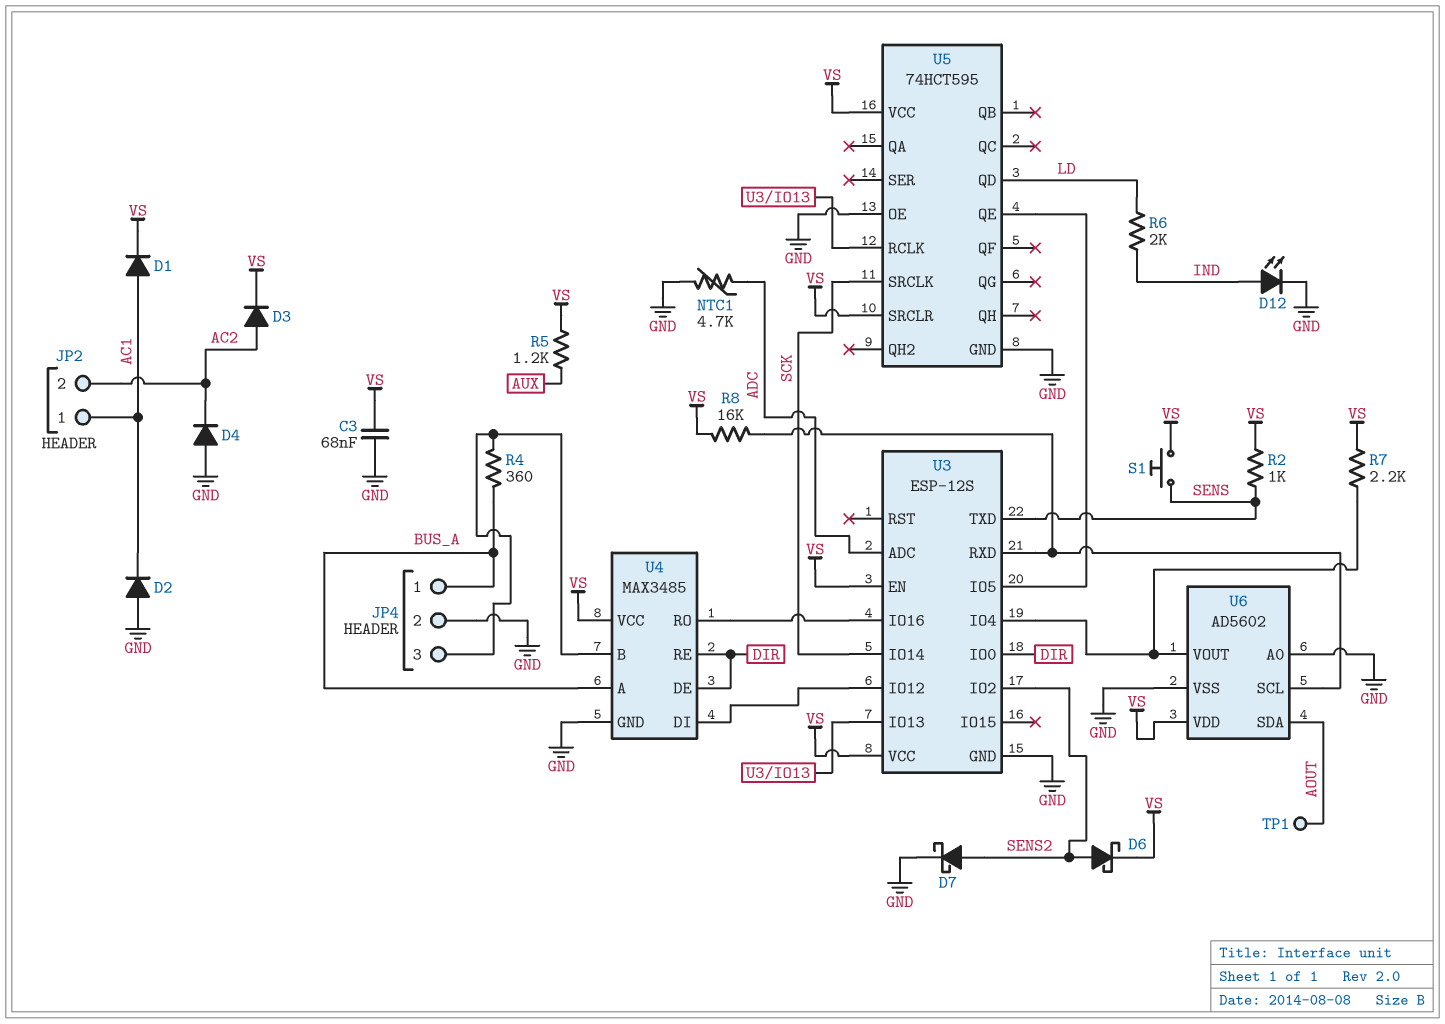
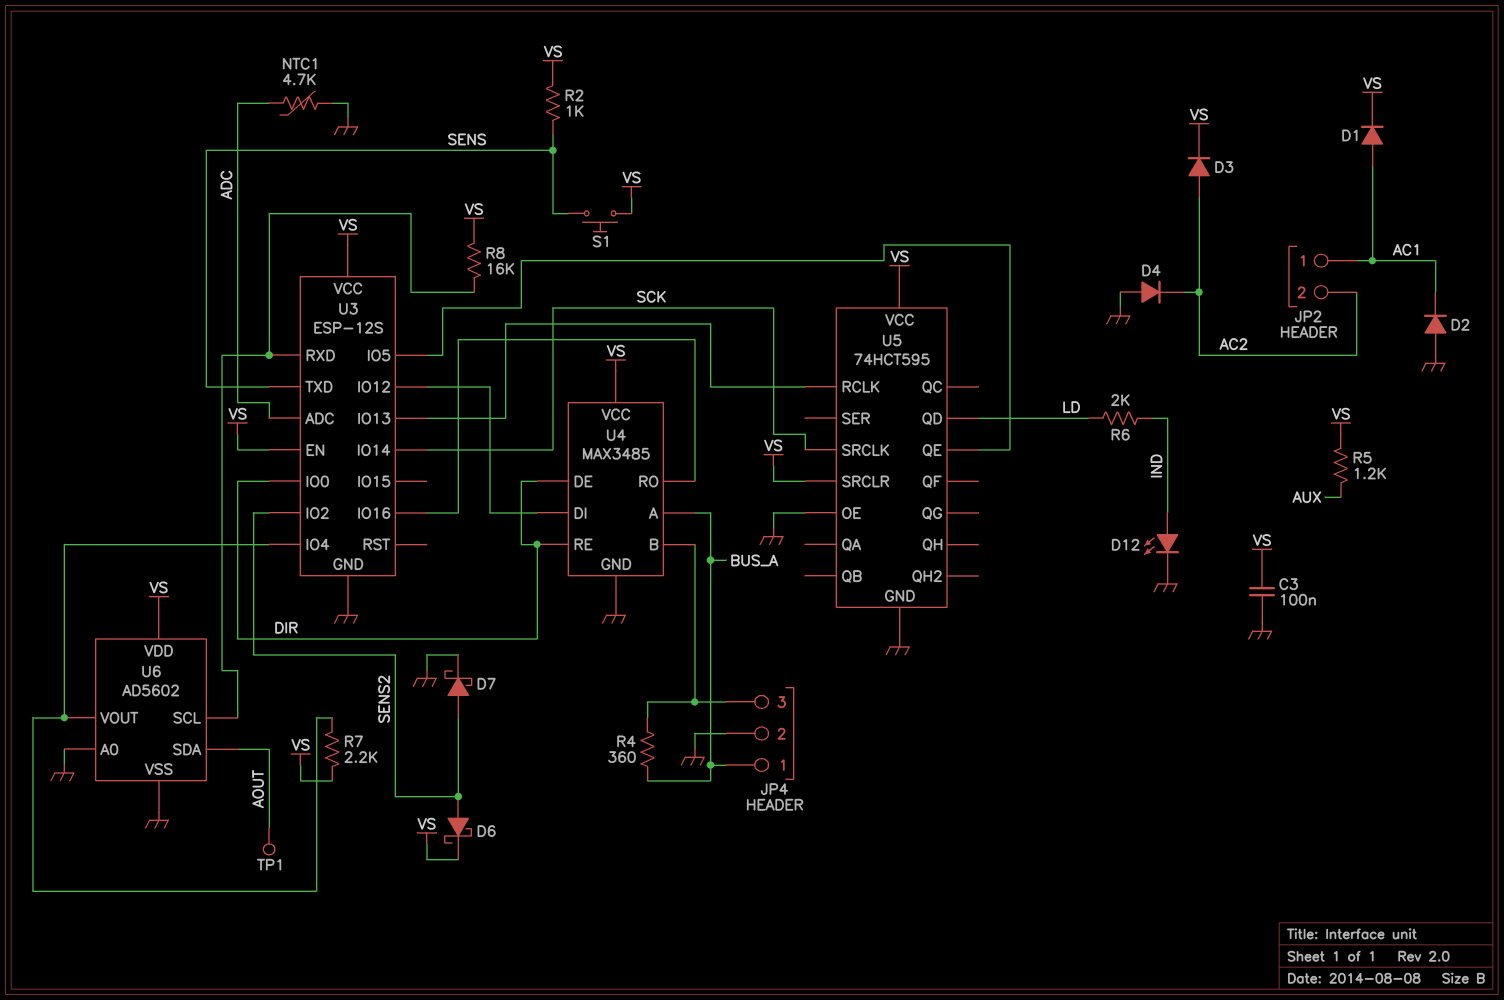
C3: 68nF (GND, VS) -> 100nF (GND, VS)

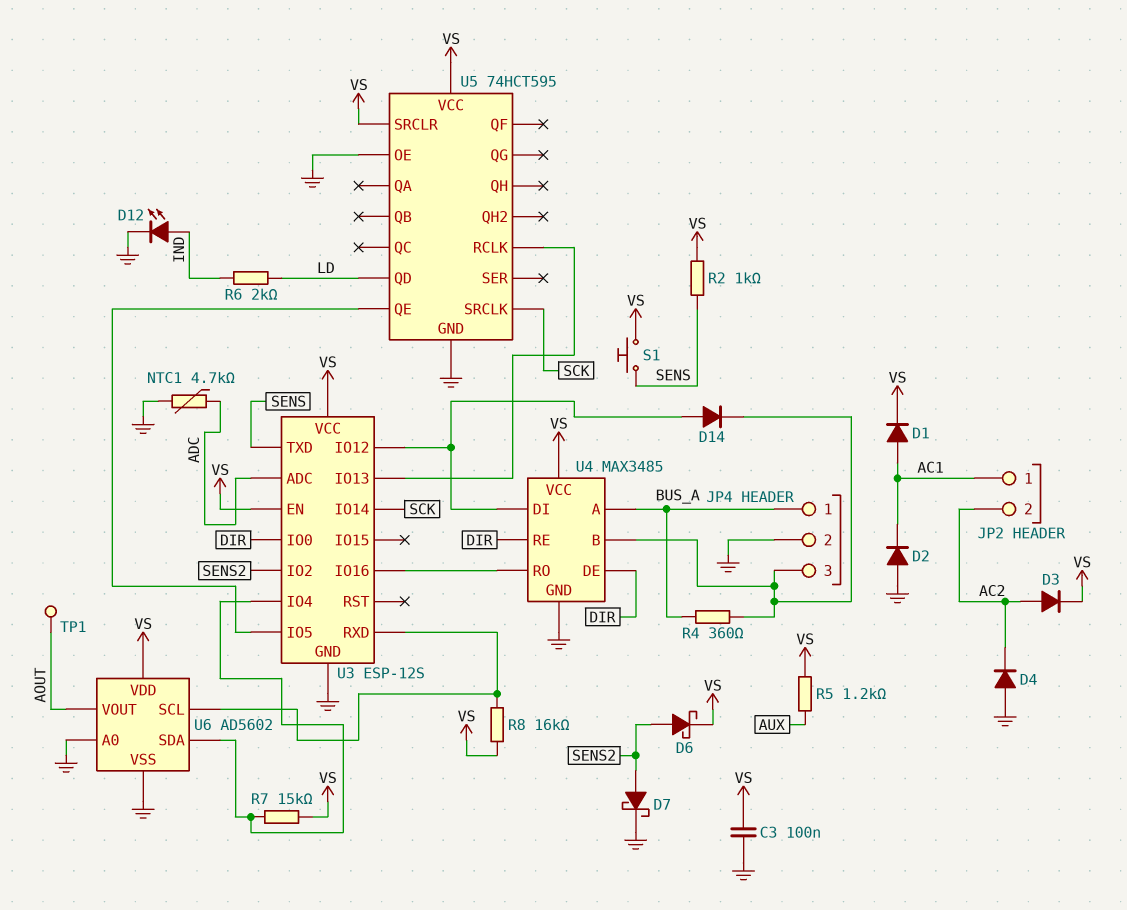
D14: none -> diode (A U3/IO12, K JP4/3)
R7: 2.2k (U3/IO4, VS) -> 15k (U3/IO4, VS)
U6 pin SDA: AOUT -> U3/IO4
U6 pin VOUT: U3/IO4 -> AOUT

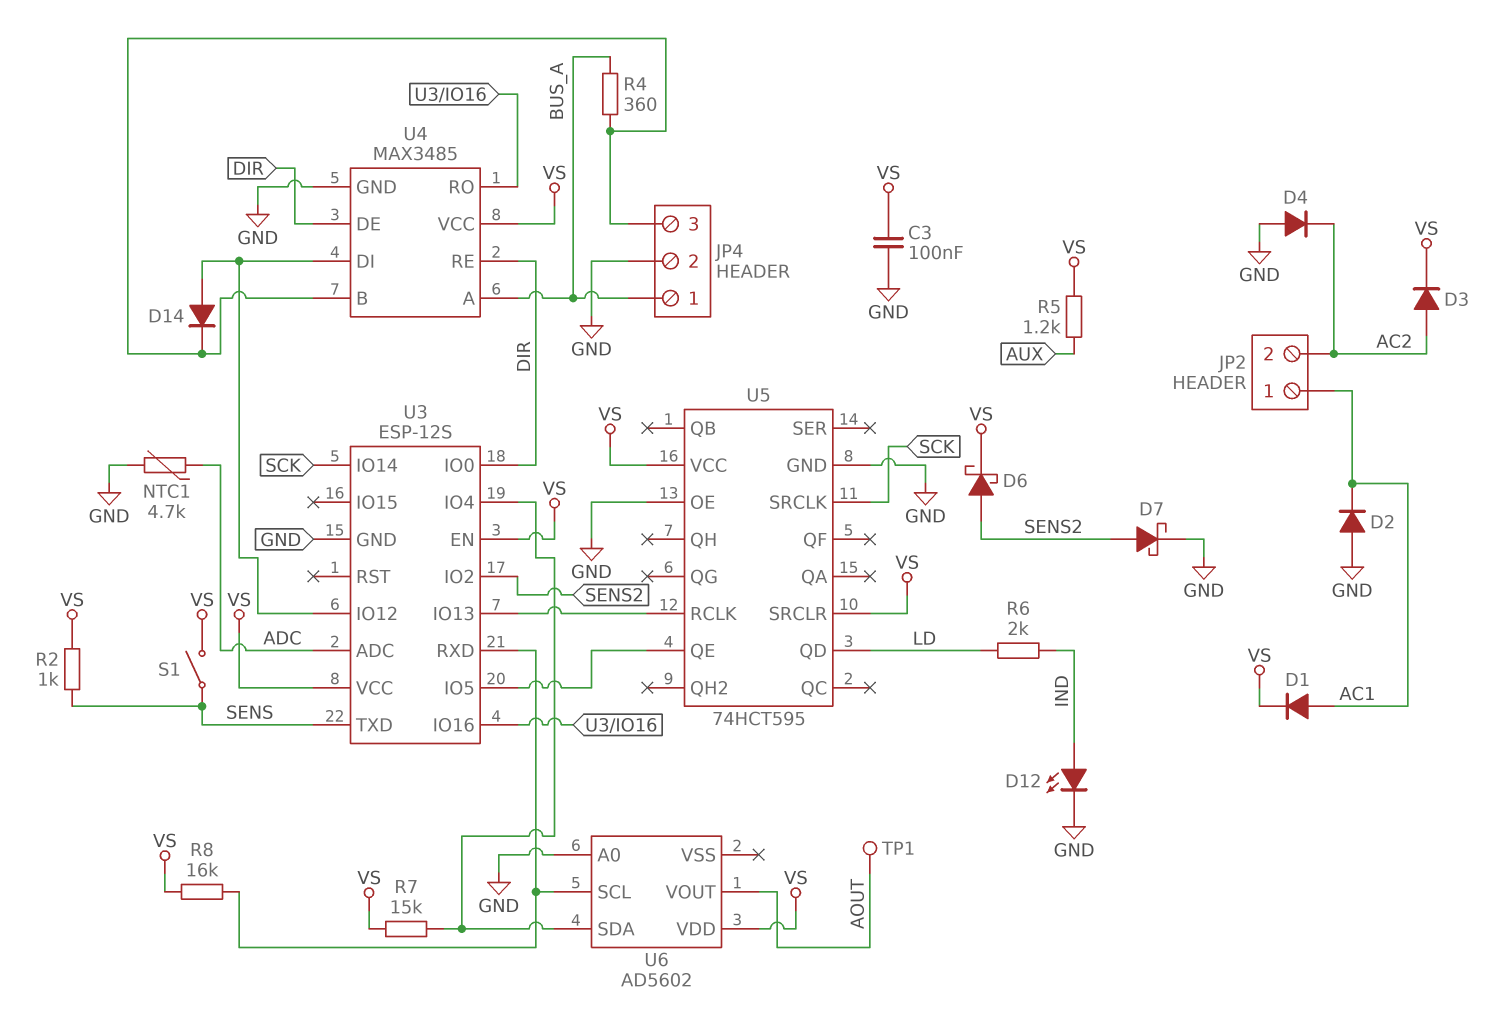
S1: button (SENS, VS) -> switch (SENS, VS)
U6 pin VSS: GND -> none

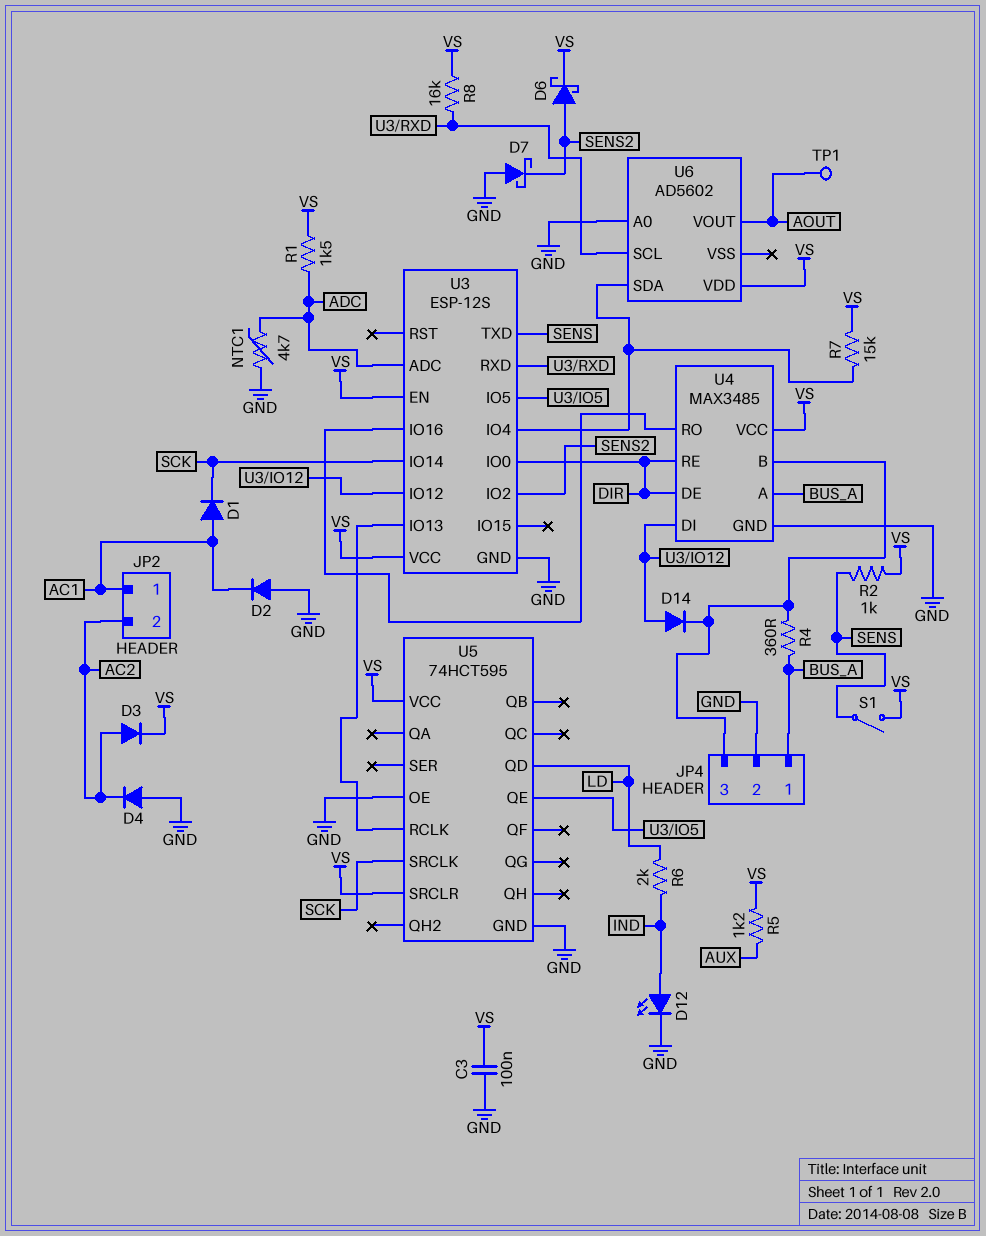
D1: diode (A AC1, K VS) -> diode (A AC1, K SCK)
D7: schottky (A SENS2, K GND) -> schottky (A GND, K SENS2)
R1: none -> 1.5k (ADC, VS)

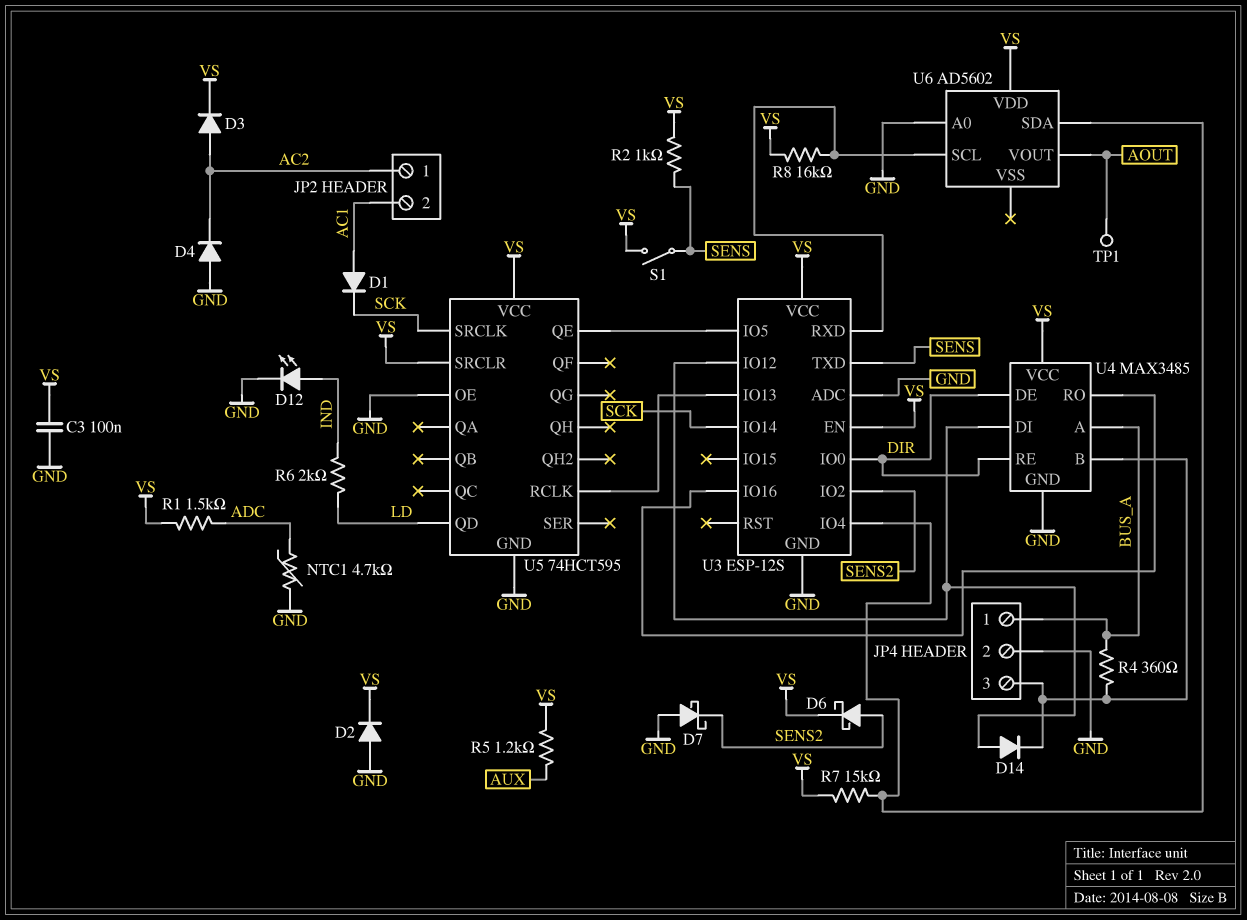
D2: diode (A GND, K AC1) -> diode (A GND, K VS)
JP2 pin 1: AC1 -> AC2
JP2 pin 2: AC2 -> AC1
U3 pin ADC: ADC -> GND

